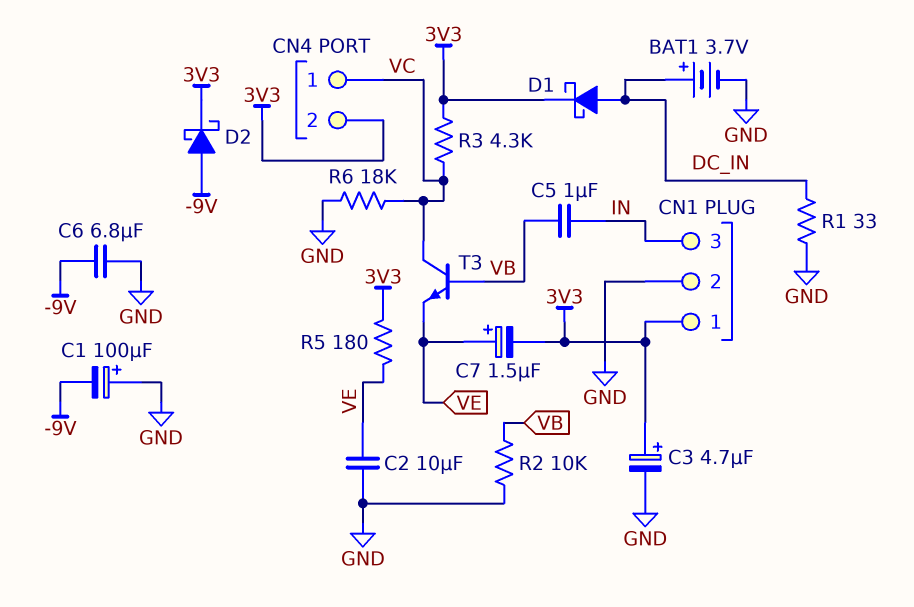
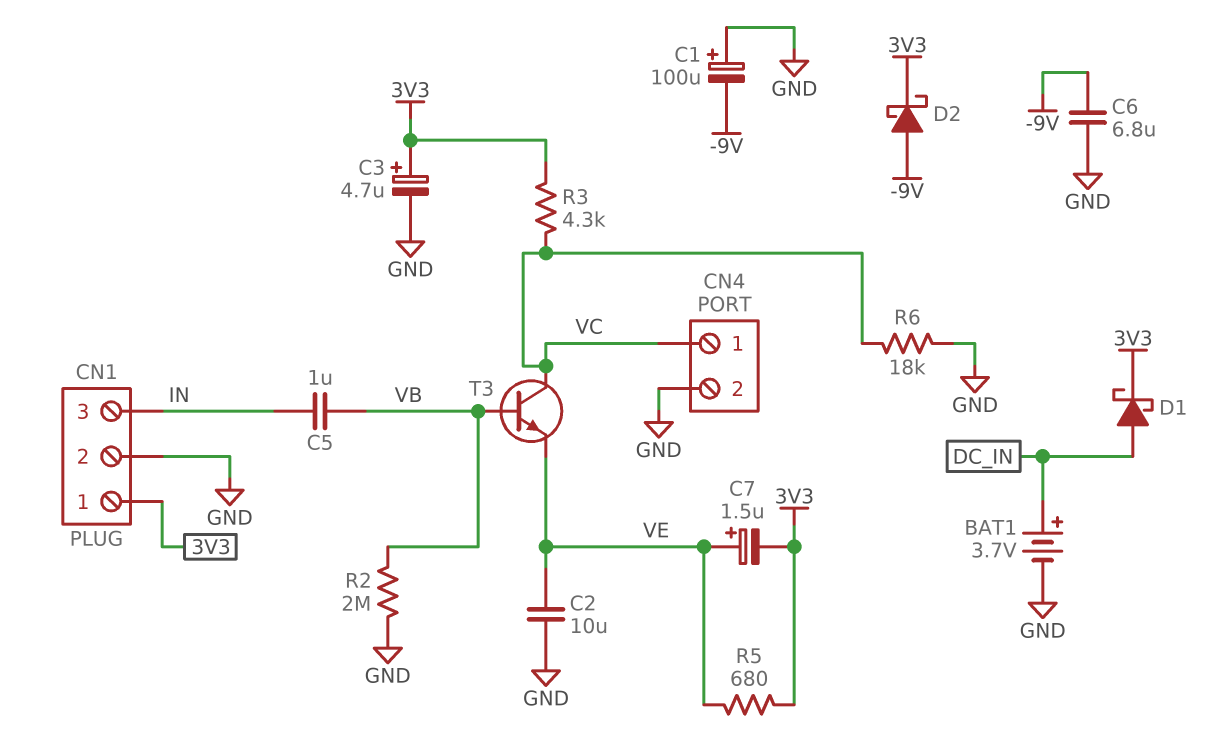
CN4 pin 2: 3V3 -> GND
R1: 33 (DC_IN, GND) -> none
R2: 10k (GND, VB) -> 2M (GND, VB)
R5: 180 (3V3, VE) -> 680 (3V3, VE)

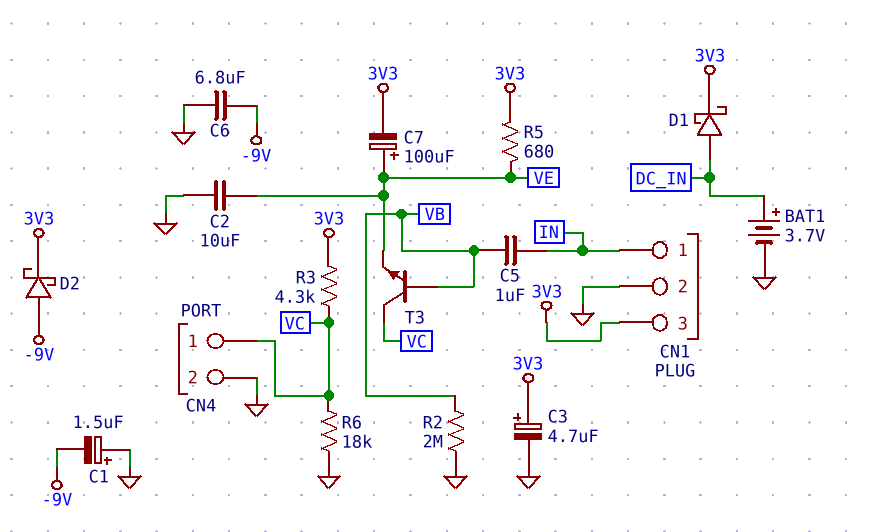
C1: 100uF (plus GND, minus -9V) -> 1.5uF (plus GND, minus -9V)
C7: 1.5uF (plus VE, minus 3V3) -> 100uF (plus VE, minus 3V3)
CN1 pin 1: 3V3 -> IN
CN1 pin 3: IN -> 3V3

